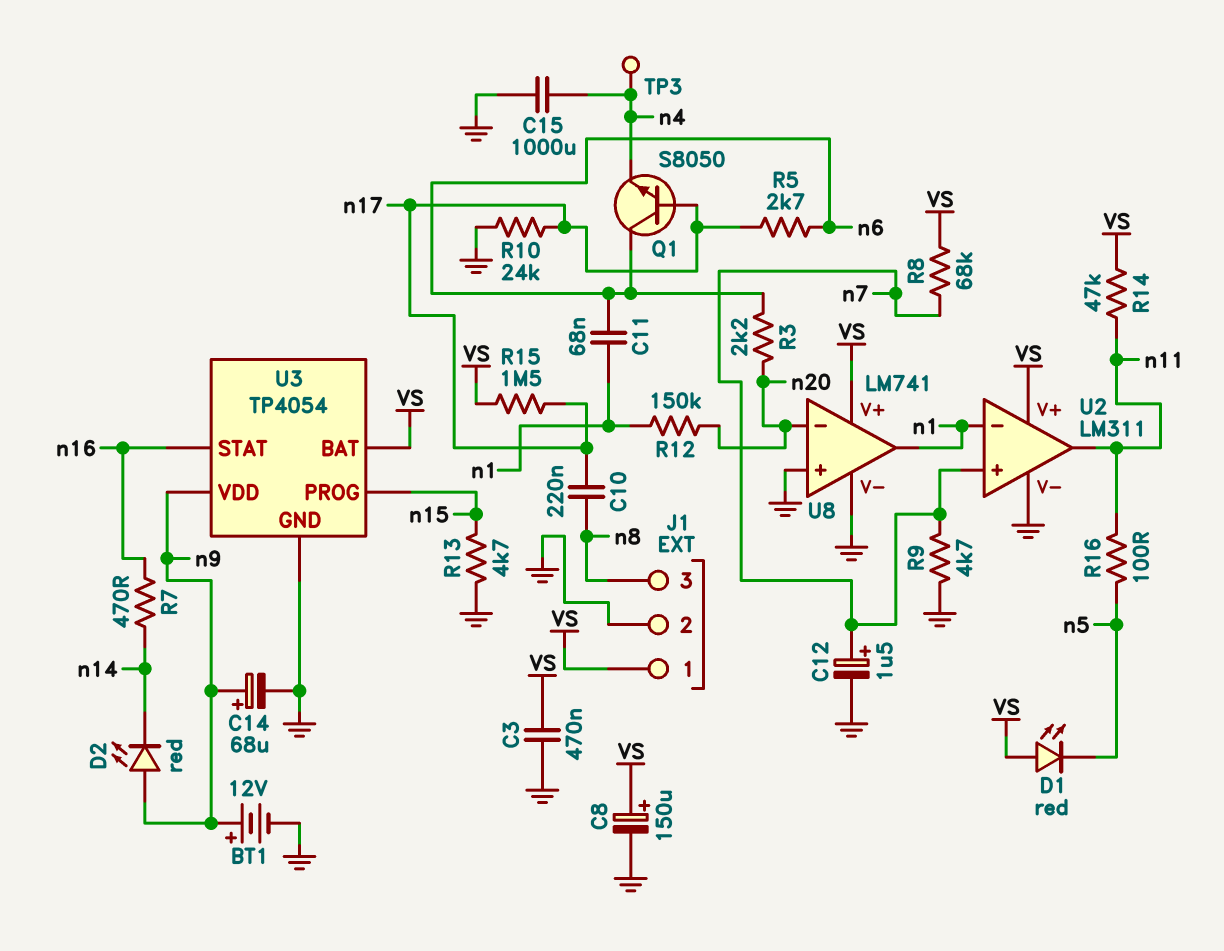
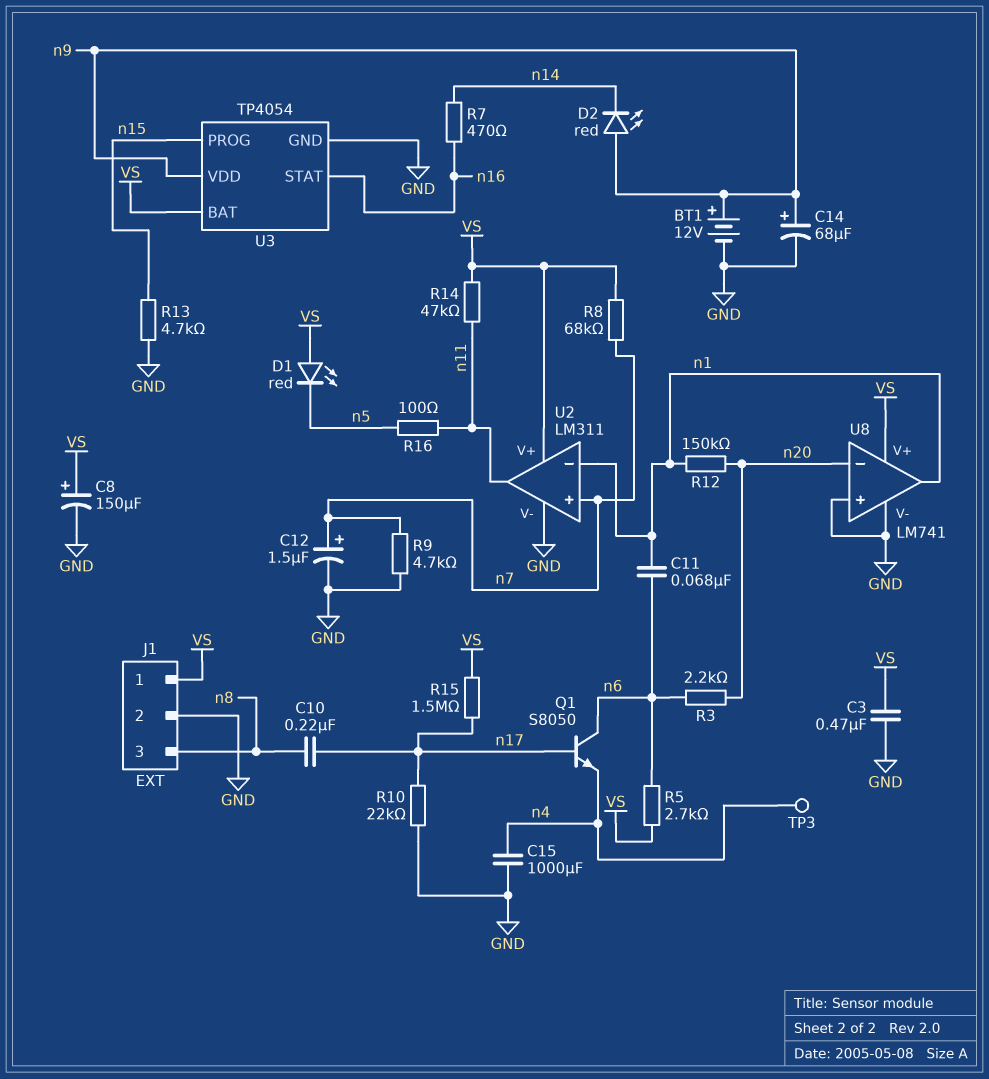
R5: 2.7k (n6, n17) -> 2.7k (VS, n6)
R10: 24k (GND, n17) -> 22k (GND, n17)

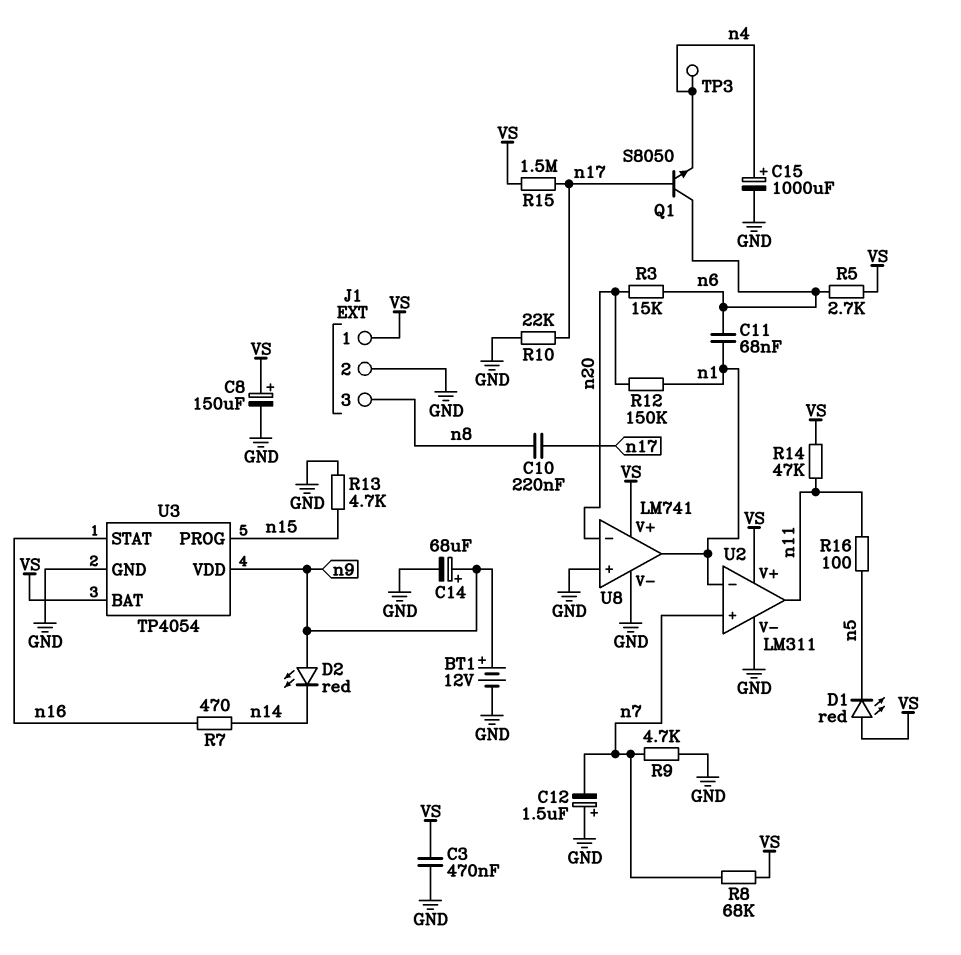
C12: 1.5uF (plus n7, minus GND) -> 1.5uF (plus GND, minus n7)
C15: 1000uF (GND, n4) -> 1000uF (plus n4, minus GND)
R3: 2.2k (n6, n20) -> 15k (n6, n20)

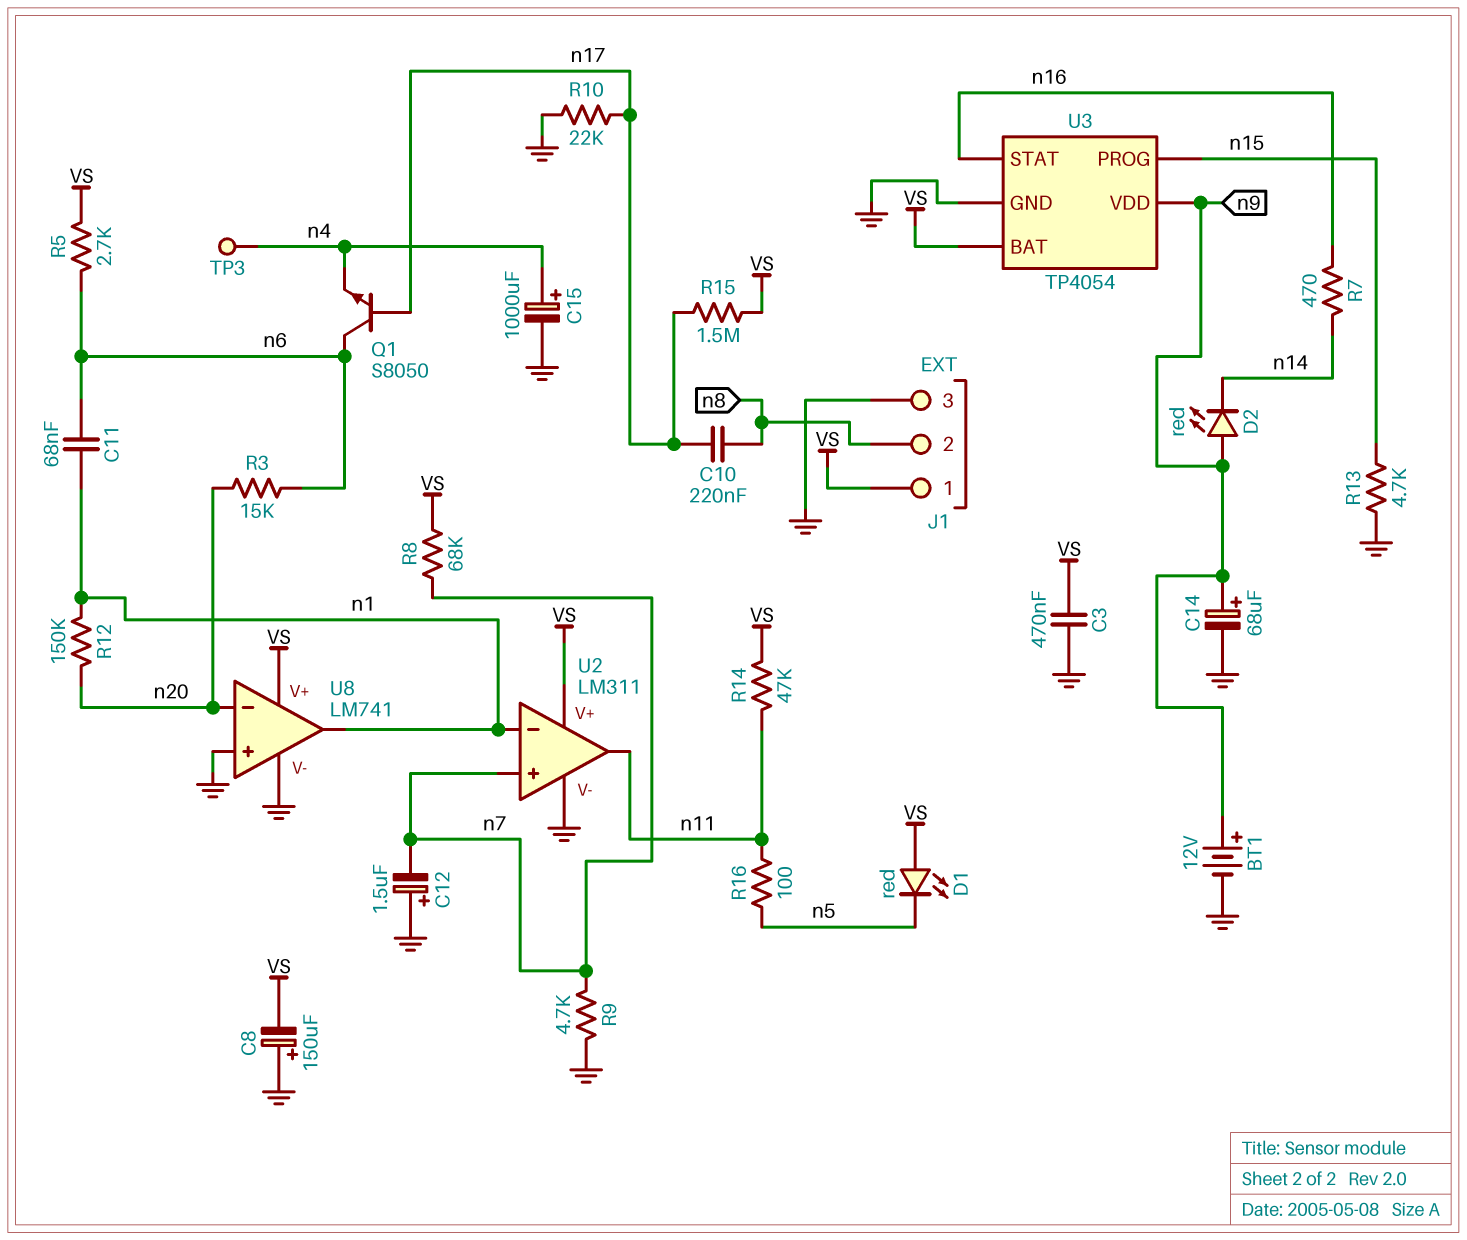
C8: 150uF (plus VS, minus GND) -> 150uF (plus GND, minus VS)
J1 pin 2: GND -> n8
J1 pin 3: n8 -> GND

